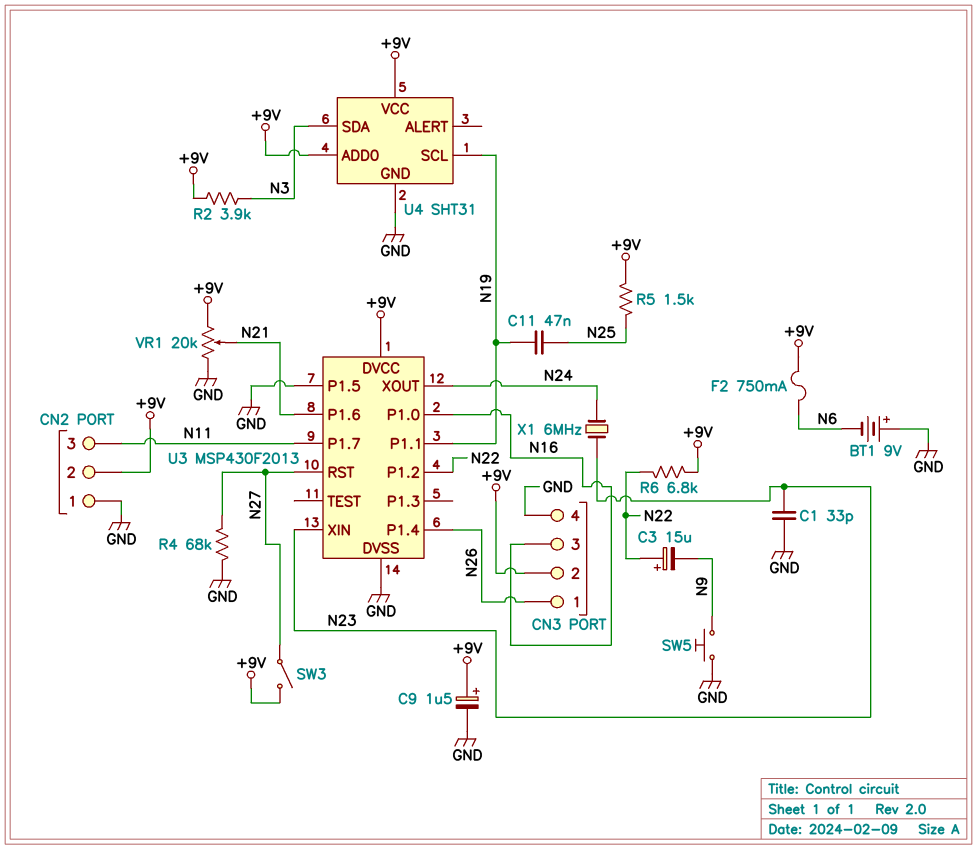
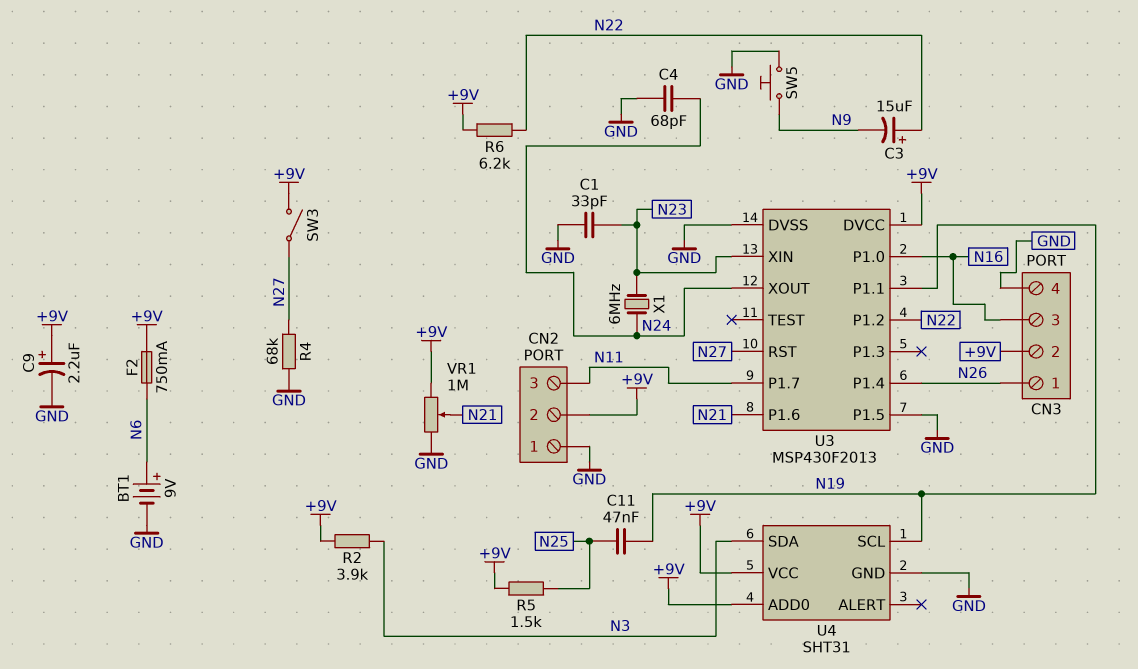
BT1: 9V (plus GND, minus N6) -> 9V (plus N6, minus GND)
C4: none -> 68pF (GND, N24)
C9: 1.5uF (plus +9V, minus GND) -> 2.2uF (plus +9V, minus GND)
R6: 6.8k (+9V, N22) -> 6.2k (+9V, N22)
VR1: 20k (+9V, GND, wiper N21) -> 1M (+9V, GND, wiper N21)

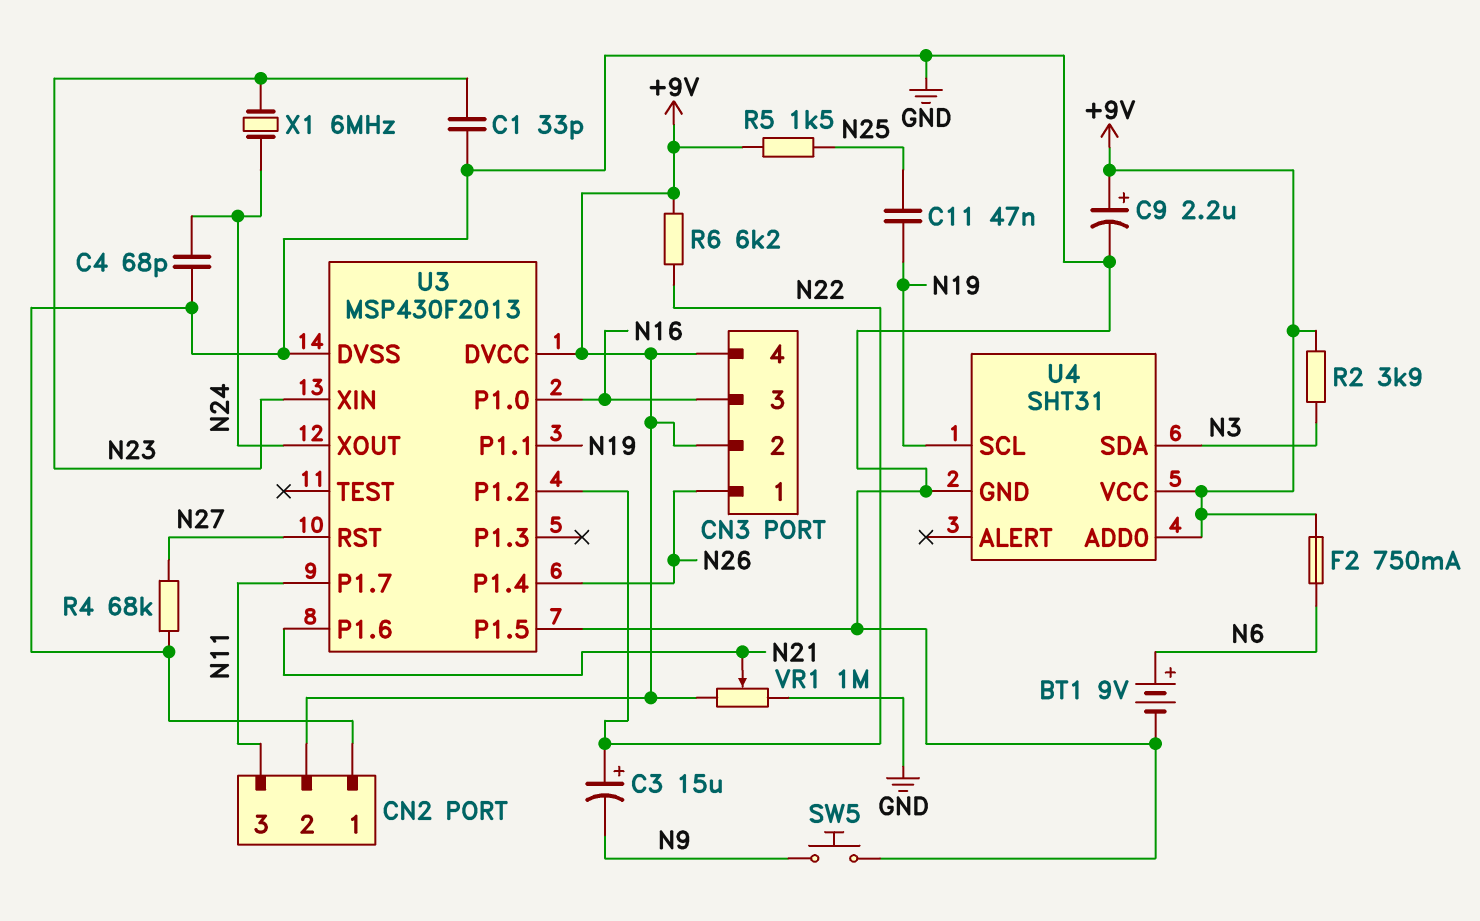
CN3 pin 4: GND -> +9V
SW3: switch (+9V, N27) -> none

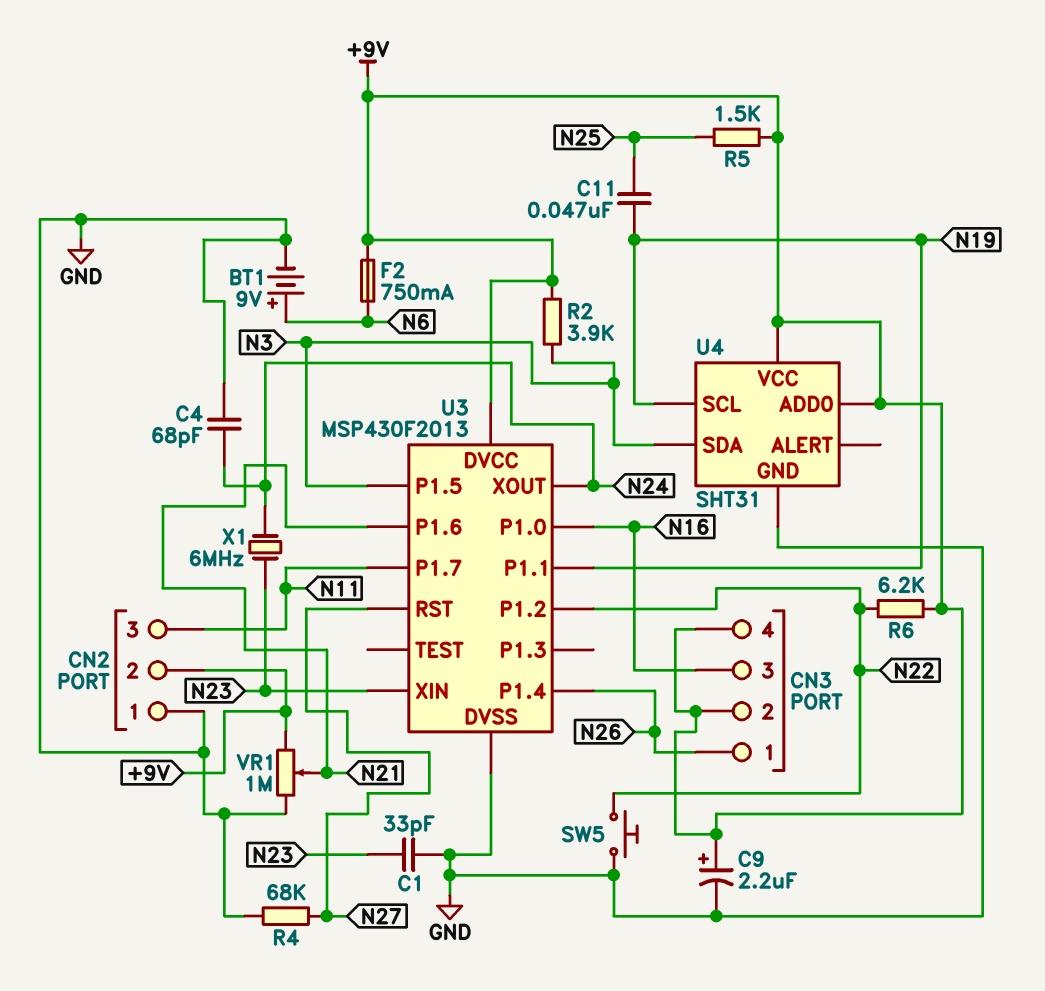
C3: 15uF (plus N22, minus N9) -> none
SW5: button (GND, N9) -> button (GND, N22)
U3 pin P1.5: GND -> N3

